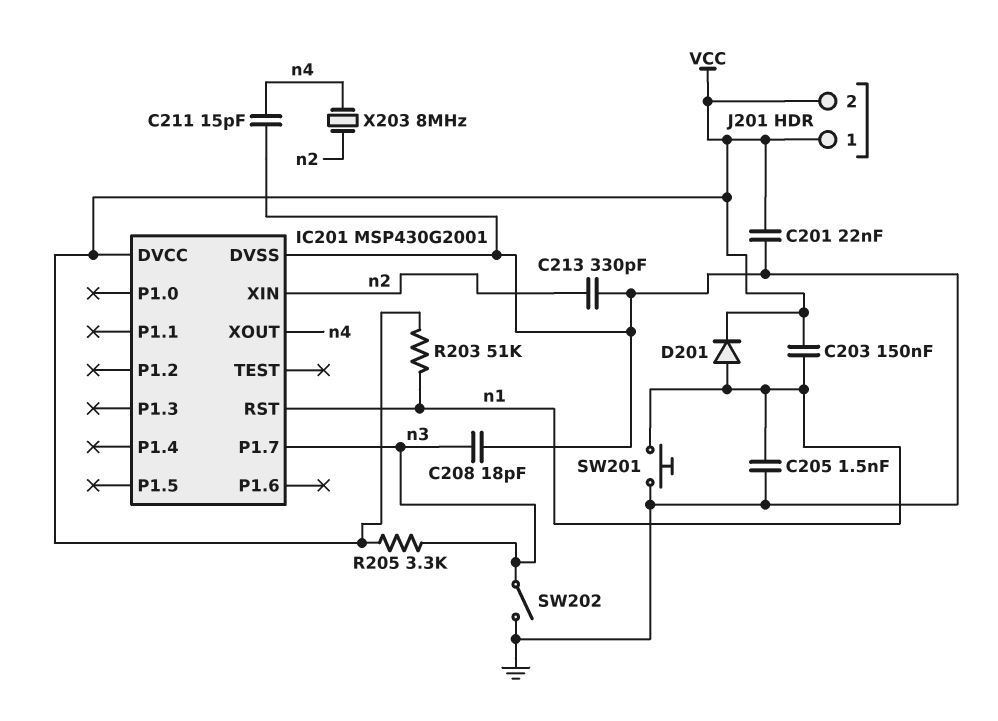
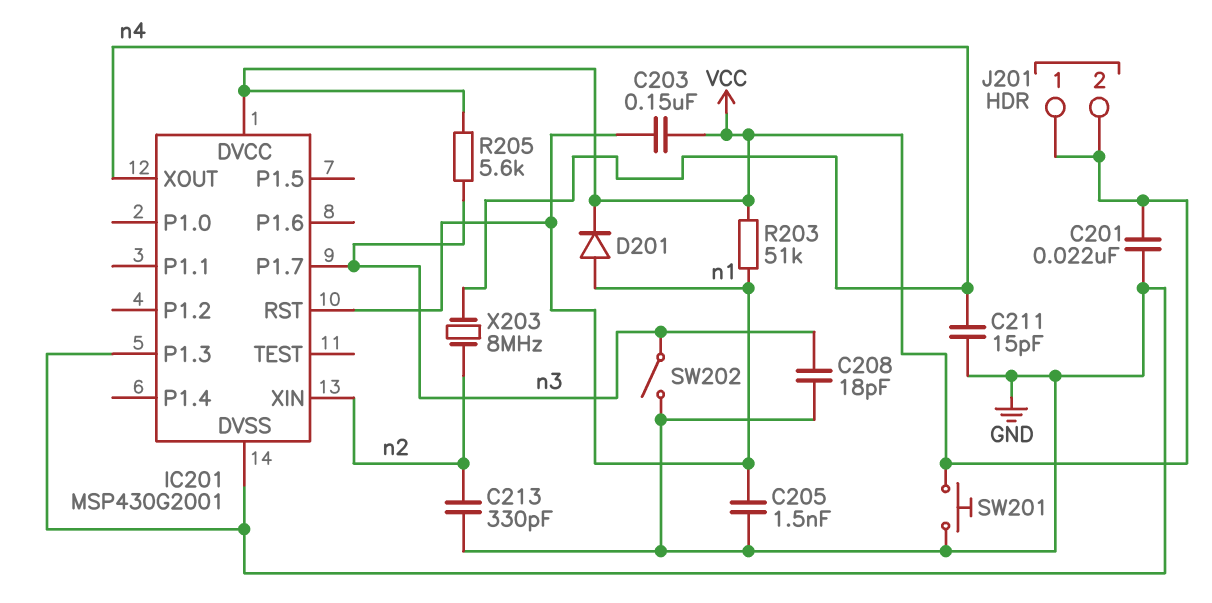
IC201 pin P1.3: none -> GND
R205: 3.3k (VCC, n3) -> 5.6k (VCC, n3)
SW201: button (GND, n1) -> button (GND, VCC)

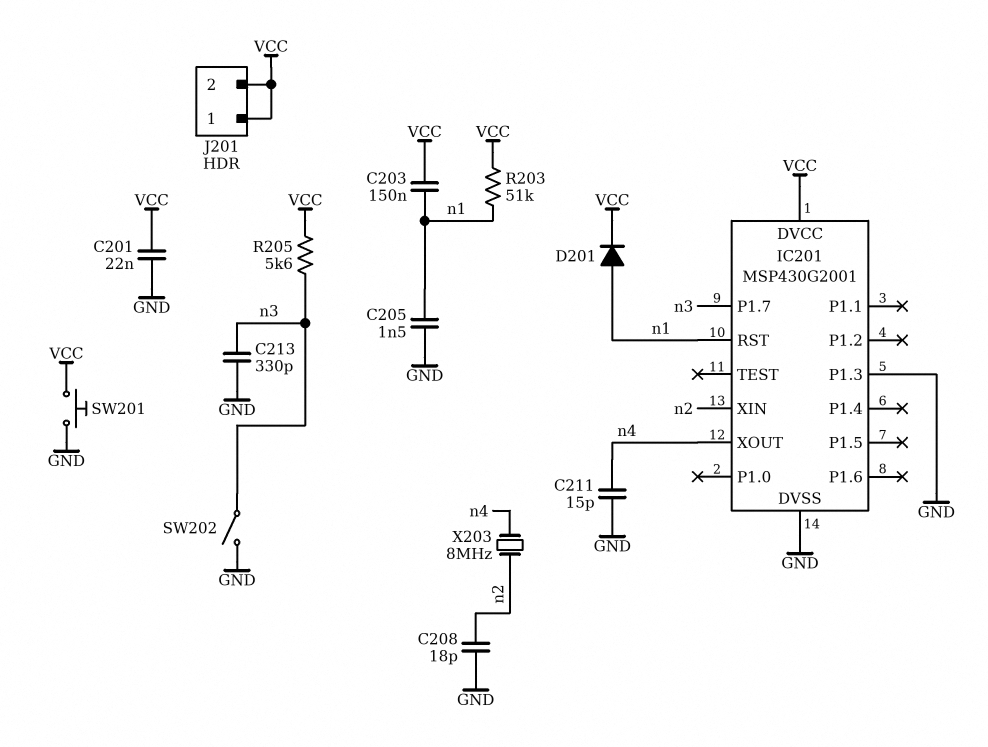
C208: 18pF (GND, n3) -> 18pF (GND, n2)
C213: 330pF (GND, n2) -> 330pF (GND, n3)

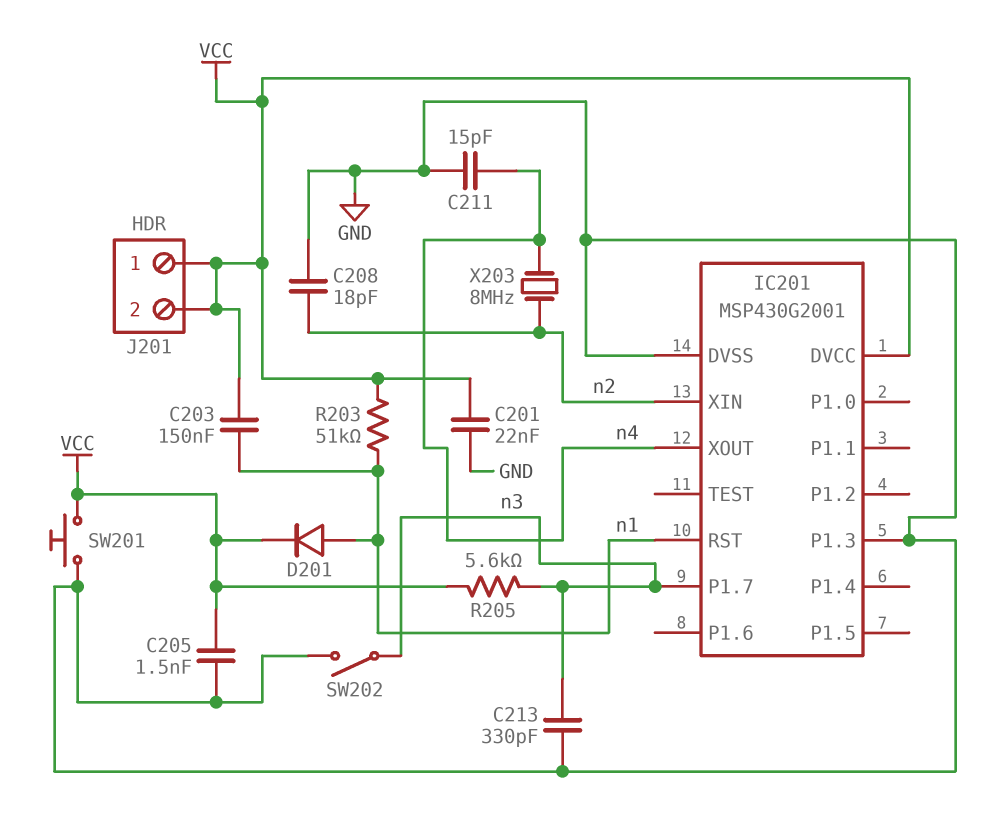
C205: 1.5nF (GND, n1) -> 1.5nF (GND, VCC)

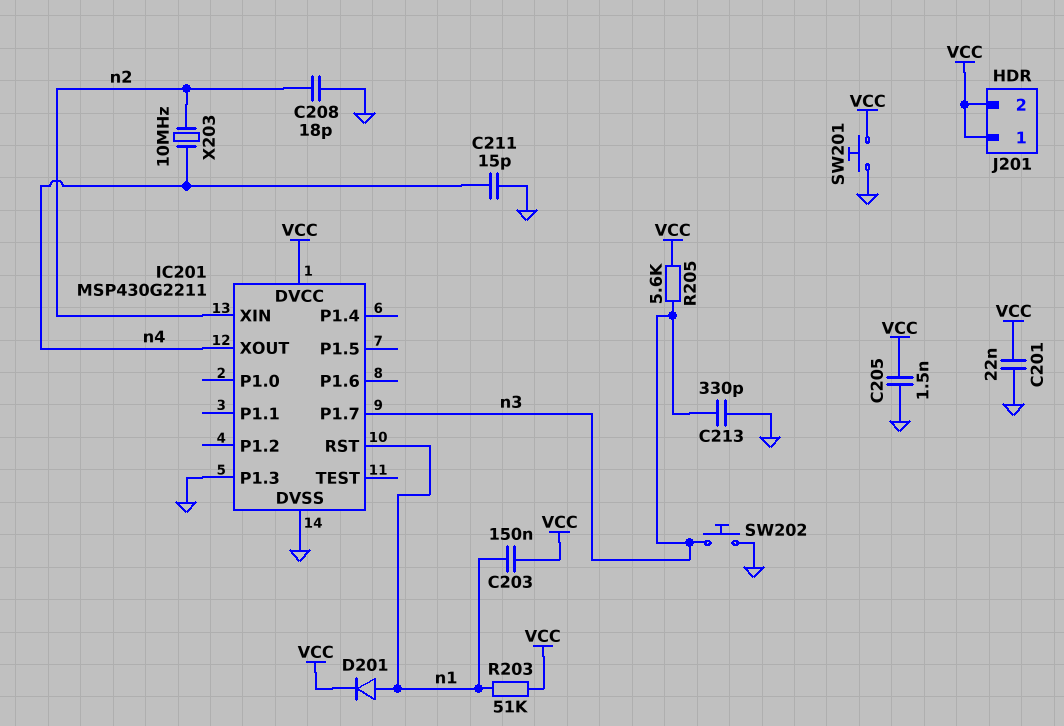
IC201: MSP430G2001 -> MSP430G2211
SW202: switch (GND, n3) -> button (GND, n3)
X203: 8MHz (n2, n4) -> 10MHz (n2, n4)

